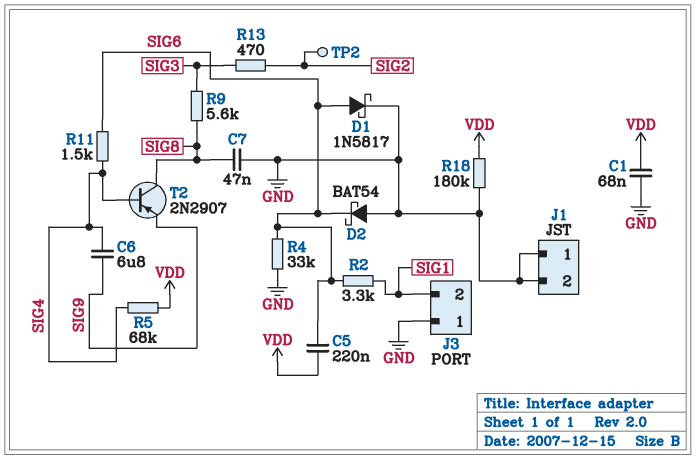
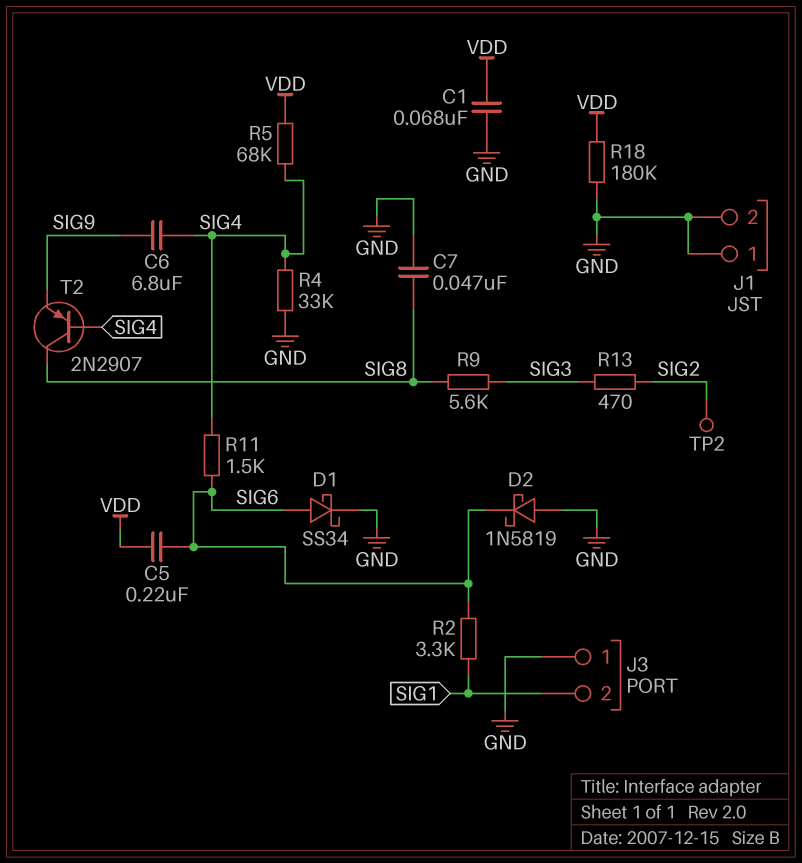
D1: schottky 1N5817 (A SIG6, K GND) -> schottky SS34 (A SIG6, K GND)
D2: schottky BAT54 (A GND, K SIG6) -> schottky 1N5819 (A GND, K SIG6)
R4: 33k (GND, SIG6) -> 33k (GND, SIG4)

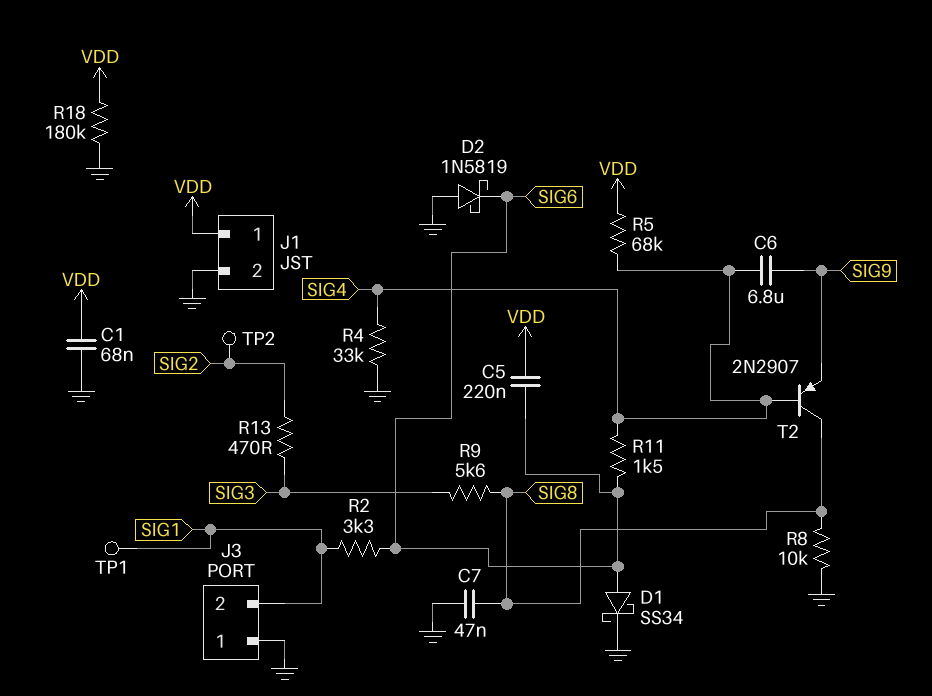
J1 pin 1: GND -> VDD
R8: none -> 10k (GND, SIG8)
TP1: none -> test point (SIG1)

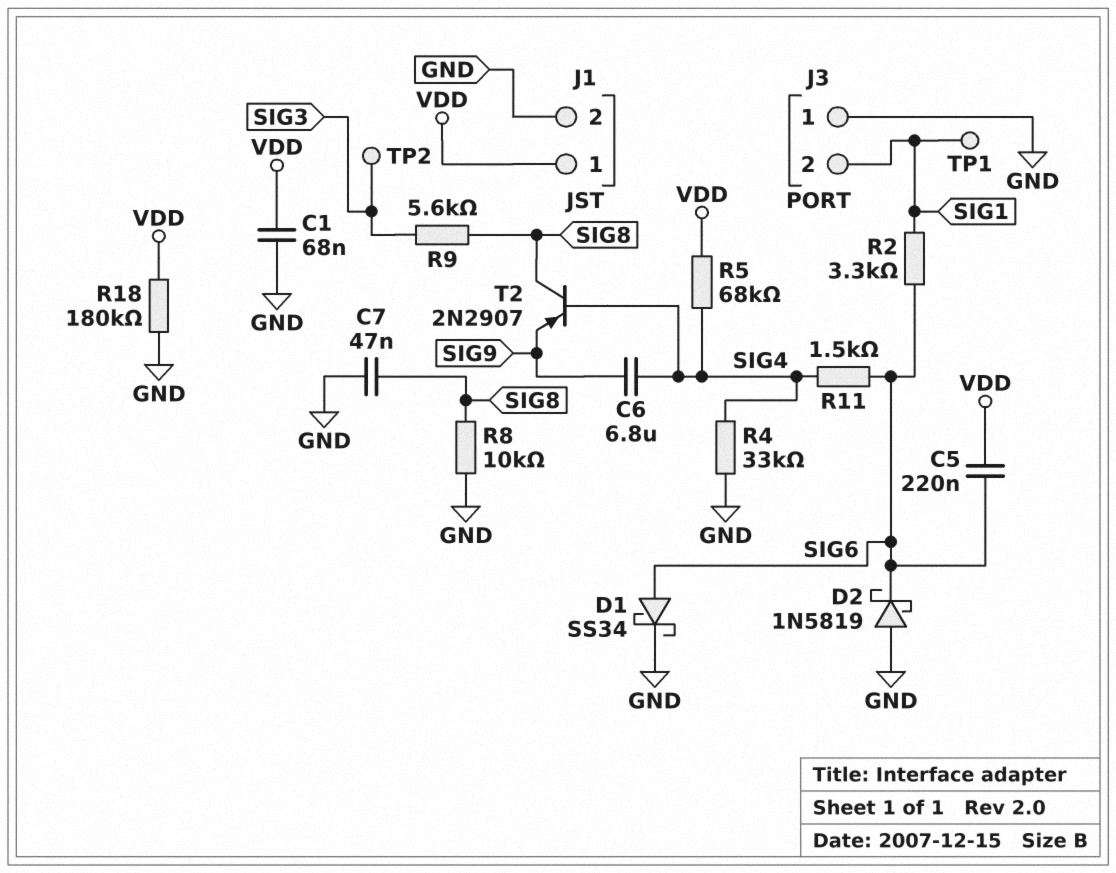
R13: 470 (SIG2, SIG3) -> none
TP2: test point (SIG2) -> test point (SIG3)

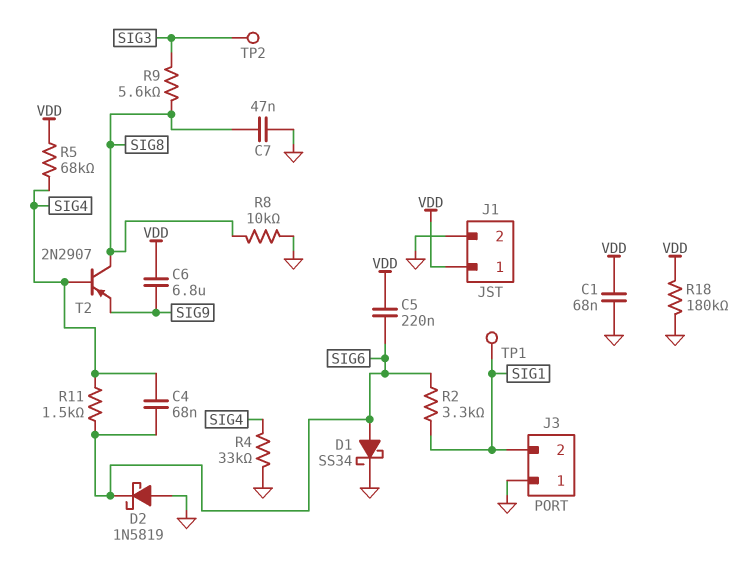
C4: none -> 68nF (SIG4, SIG6)
C6: 6.8uF (SIG4, SIG9) -> 6.8uF (SIG9, VDD)

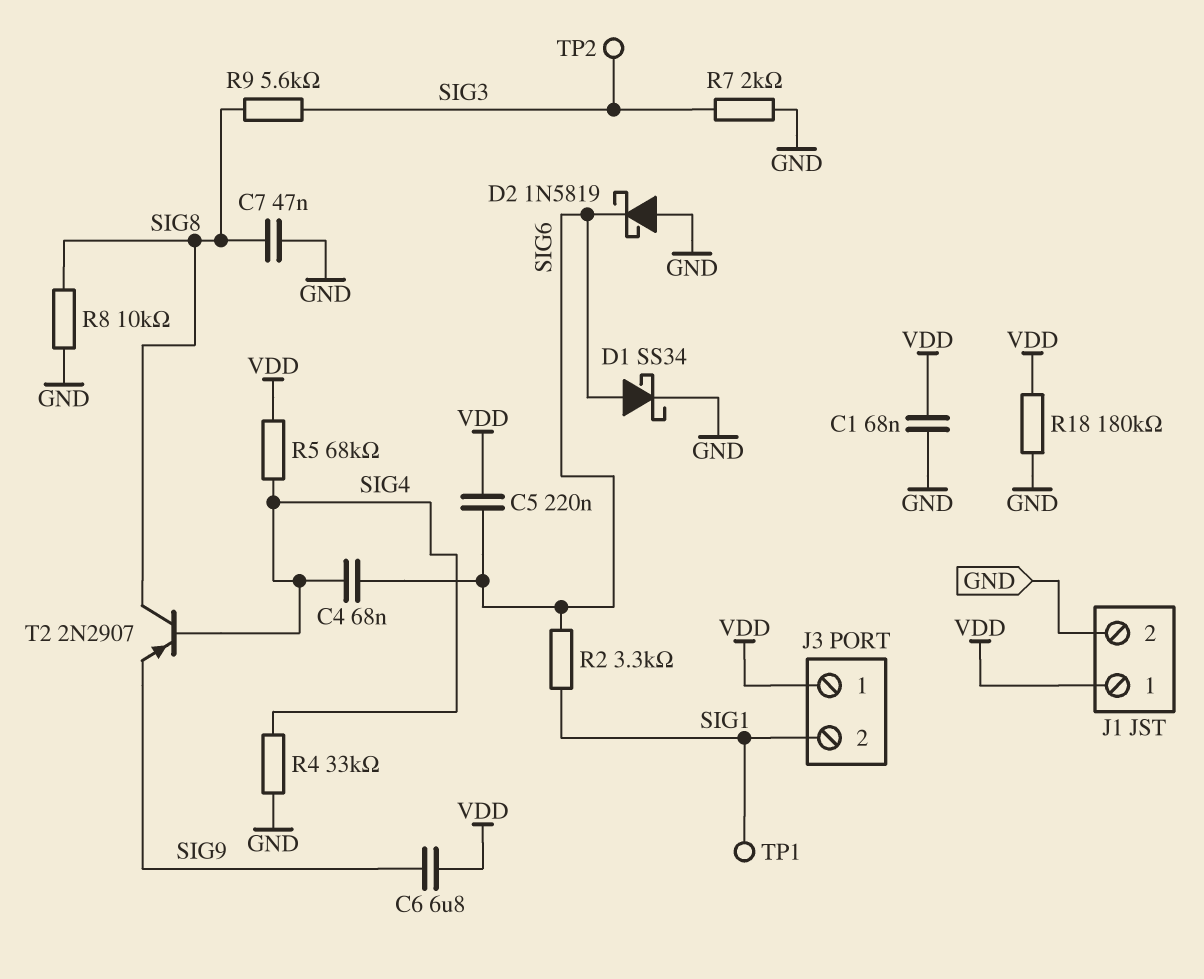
J3 pin 1: GND -> VDD
R7: none -> 2k (GND, SIG3)
R11: 1.5k (SIG4, SIG6) -> none

